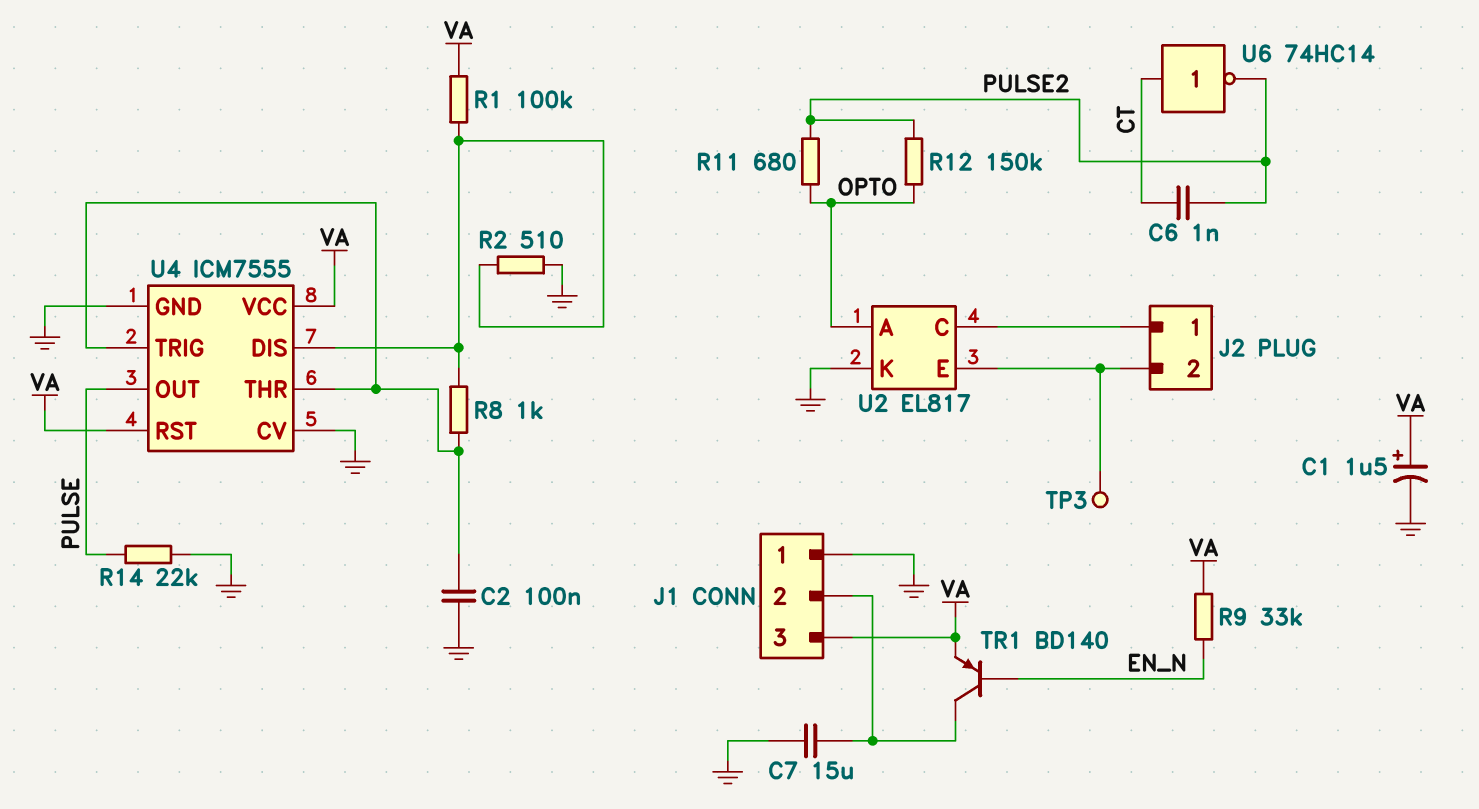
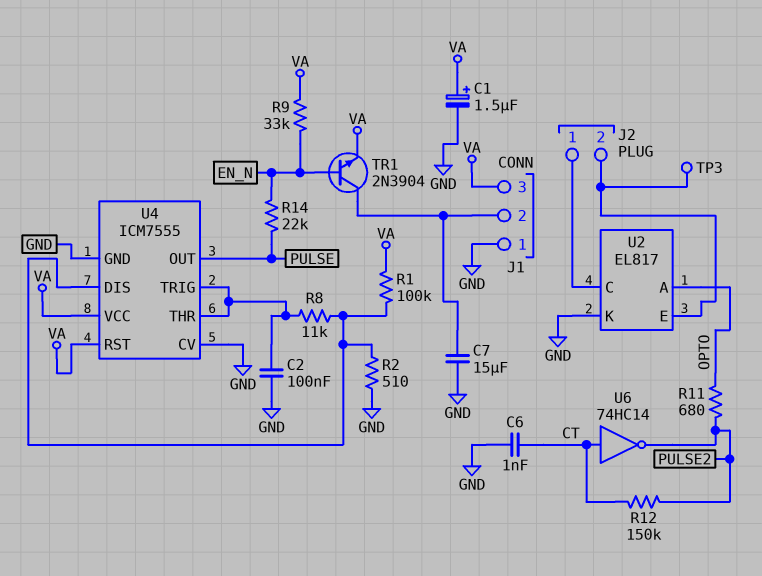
C6: 1nF (CT, PULSE2) -> 1nF (CT, GND)
R8: 1k (U4/DIS, U4/THR) -> 11k (U4/DIS, U4/THR)
R12: 150k (OPTO, PULSE2) -> 150k (CT, PULSE2)
R14: 22k (GND, PULSE) -> 22k (EN_N, PULSE)
TR1: PNP BD140 (B EN_N, C J1/2, E VA) -> NPN 2N3904 (B EN_N, C J1/2, E VA)

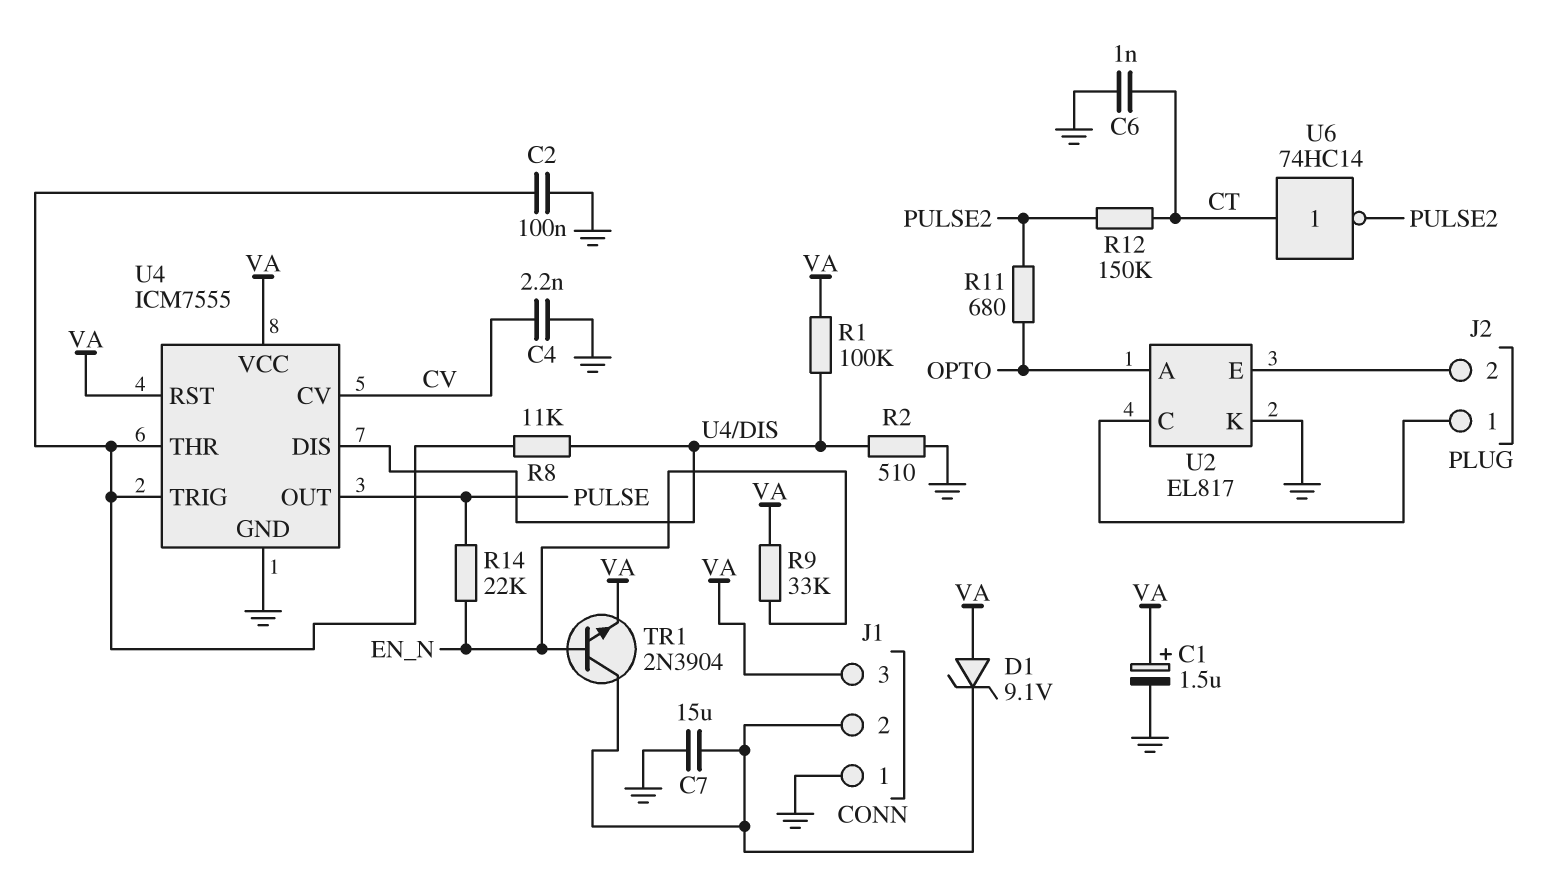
C4: none -> 2.2nF (CV, GND)
D1: none -> zener 9.1V (A VA, K J1/2)
TP3: test point (J2/2) -> none
U4 pin CV: GND -> CV

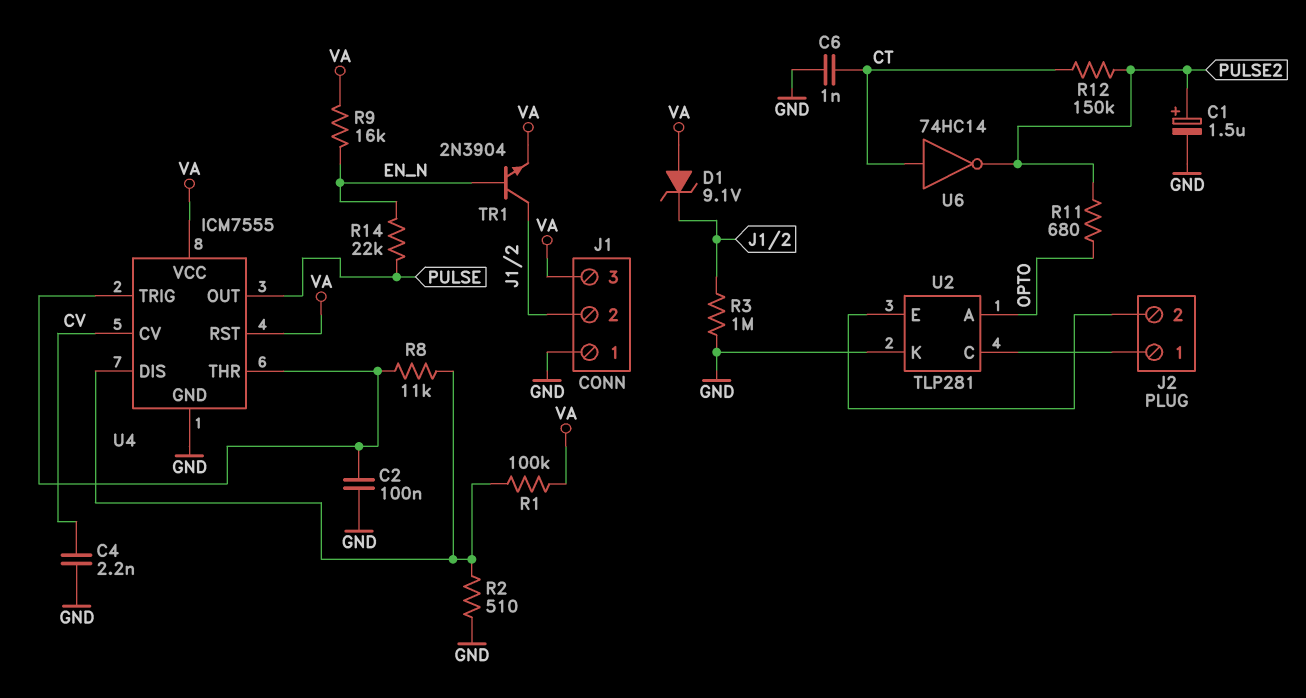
C1: 1.5uF (plus VA, minus GND) -> 1.5uF (plus PULSE2, minus GND)
C7: 15uF (GND, J1/2) -> none
R3: none -> 1M (GND, J1/2)
R9: 33k (EN_N, VA) -> 16k (EN_N, VA)
U2: EL817 -> TLP281

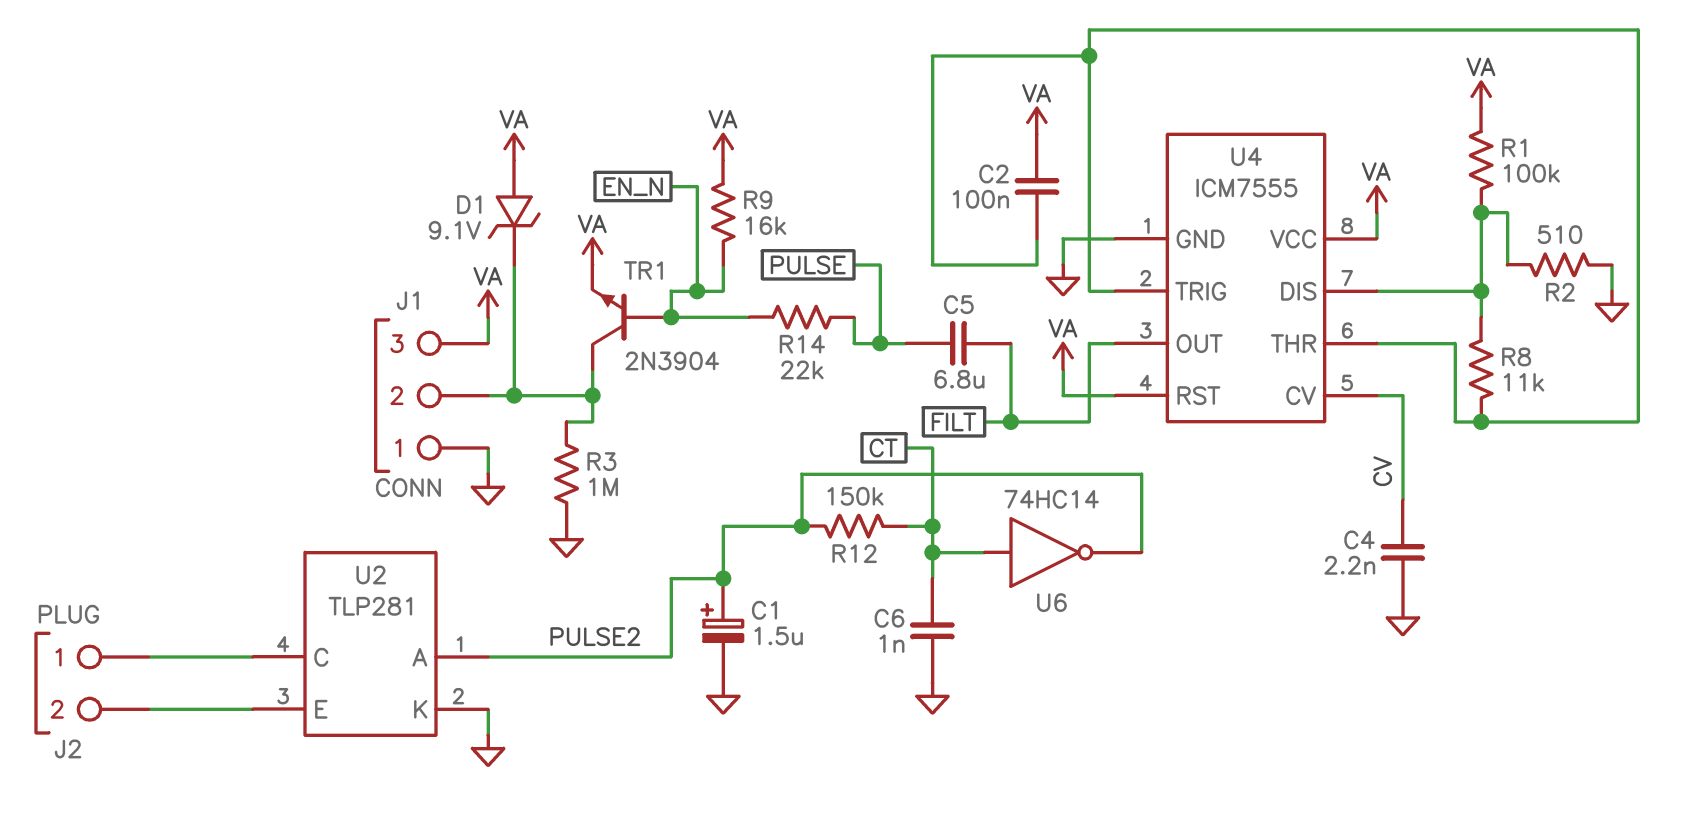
C2: 100nF (GND, U4/THR) -> 100nF (U4/THR, VA)
C5: none -> 6.8uF (FILT, PULSE)
R11: 680 (OPTO, PULSE2) -> none
U2 pin A: OPTO -> PULSE2
U4 pin OUT: PULSE -> FILT

